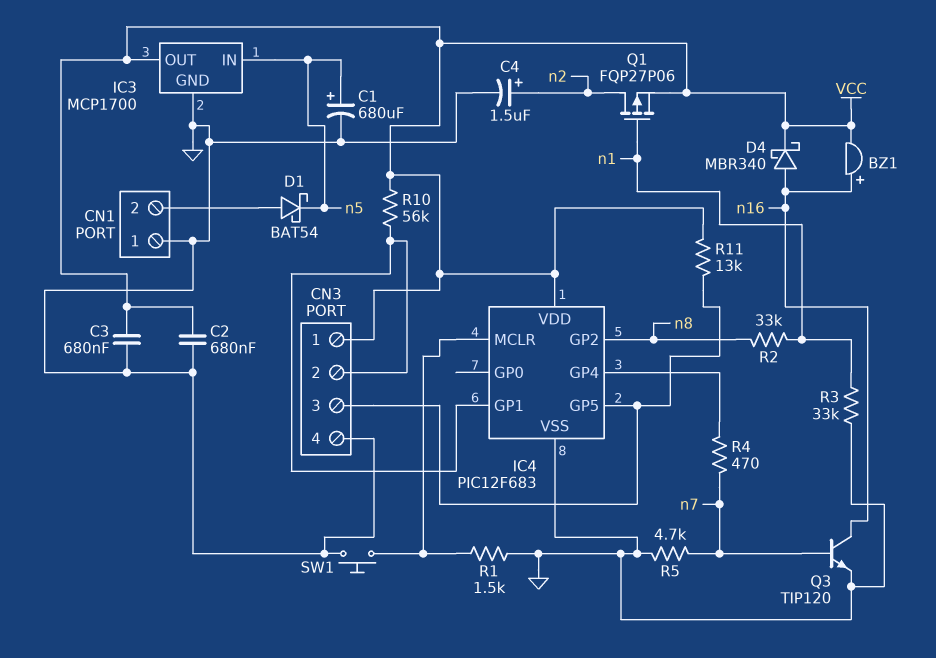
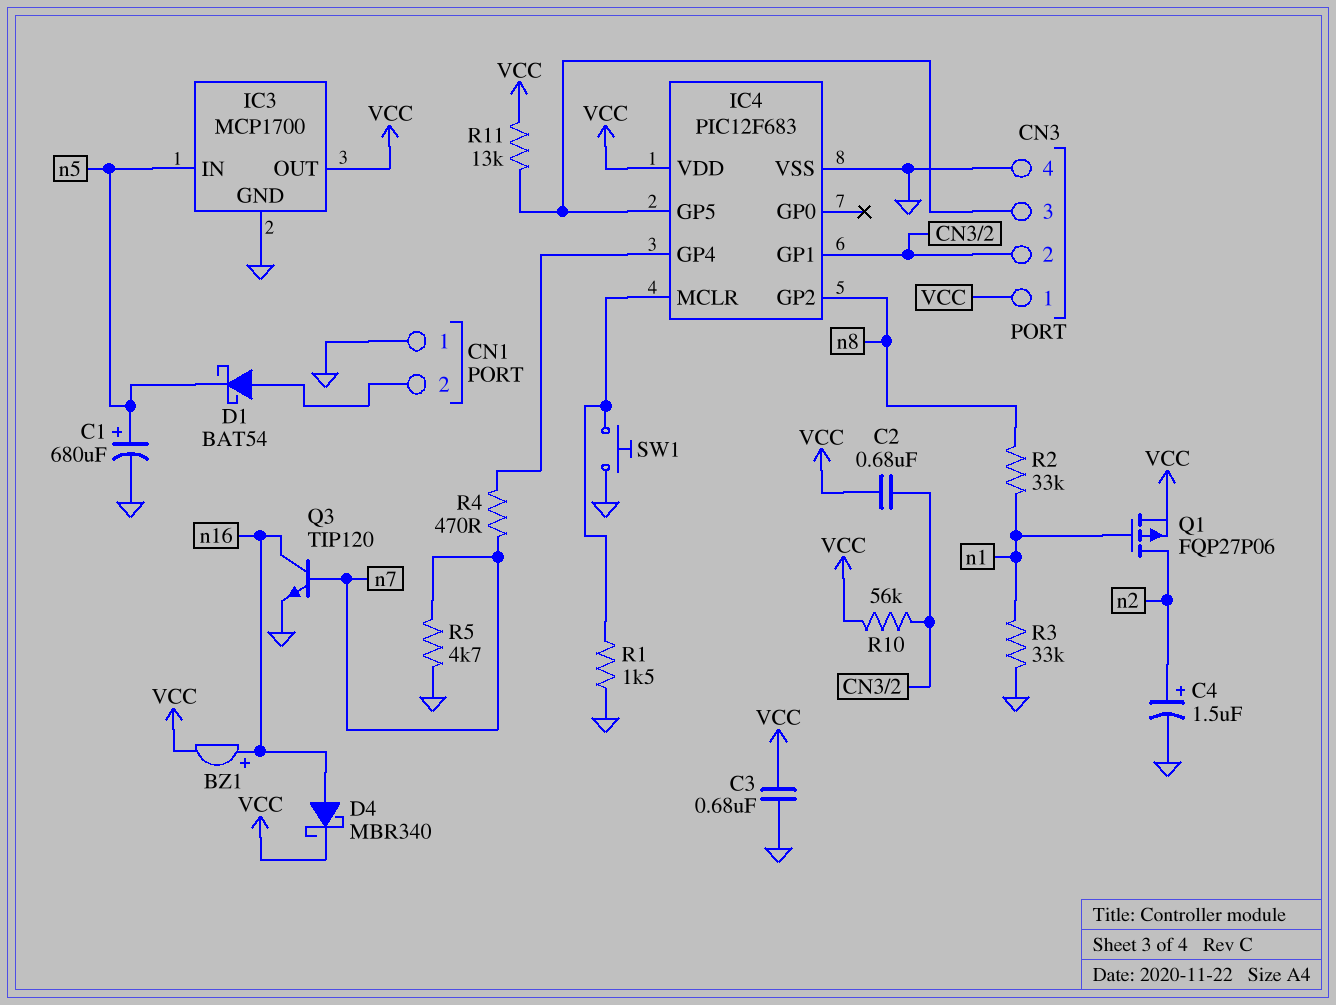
C2: 680nF (GND, VCC) -> 680nF (CN3/2, VCC)

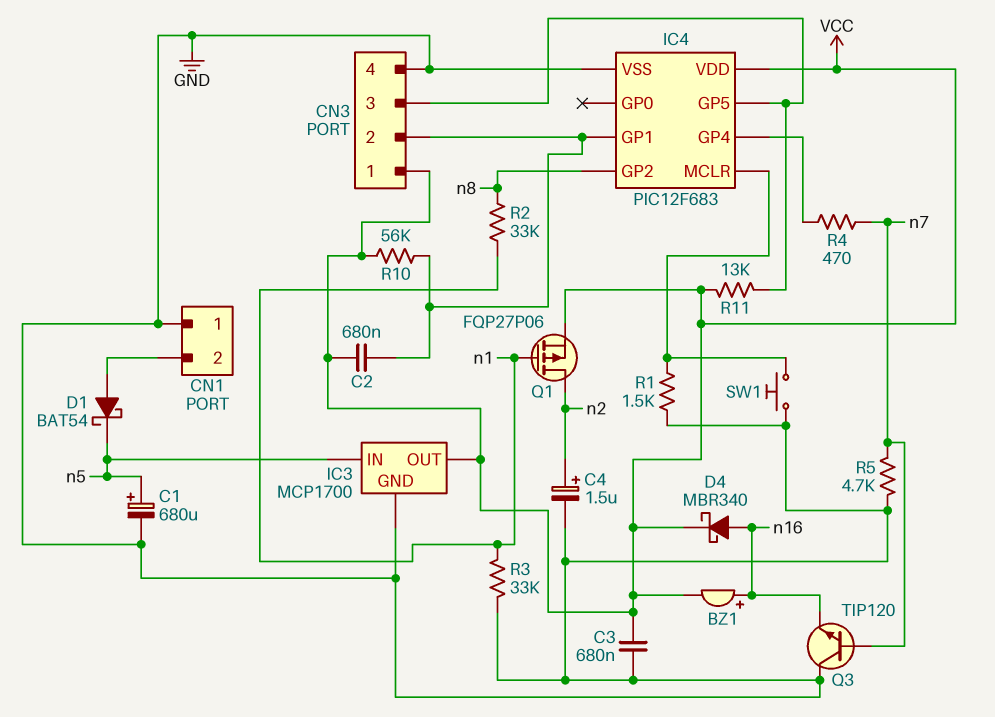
Q3: NPN TIP120 (B n7, C n16, E GND) -> NPN TIP120 (B n7, C GND, E n16)

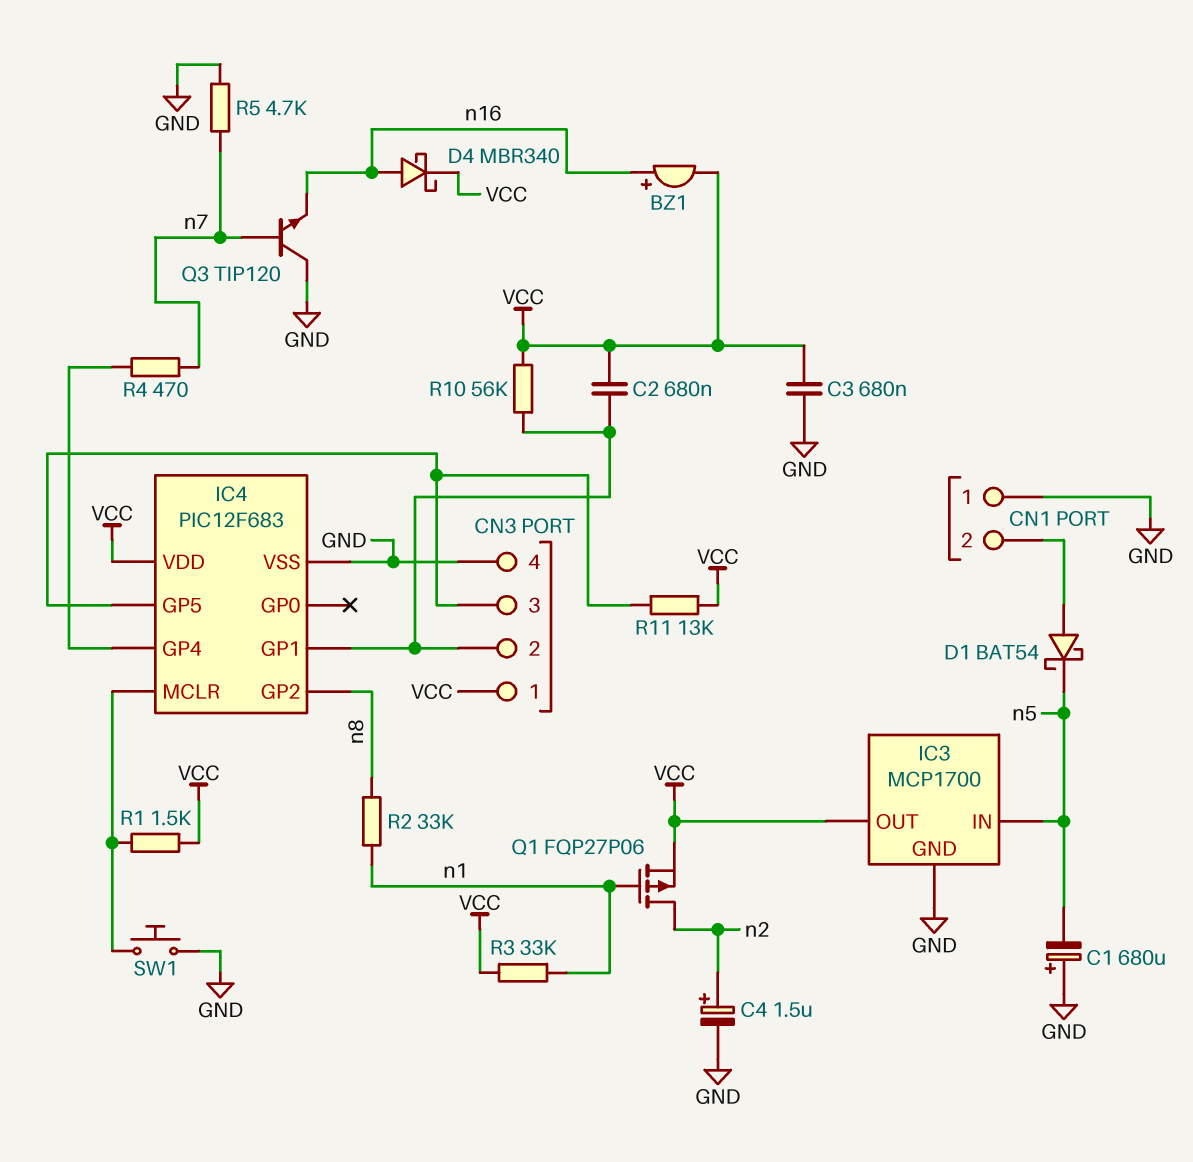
C1: 680uF (plus n5, minus GND) -> 680uF (plus GND, minus n5)
R1: 1.5k (GND, IC4/MCLR) -> 1.5k (IC4/MCLR, VCC)
R3: 33k (GND, n1) -> 33k (VCC, n1)

